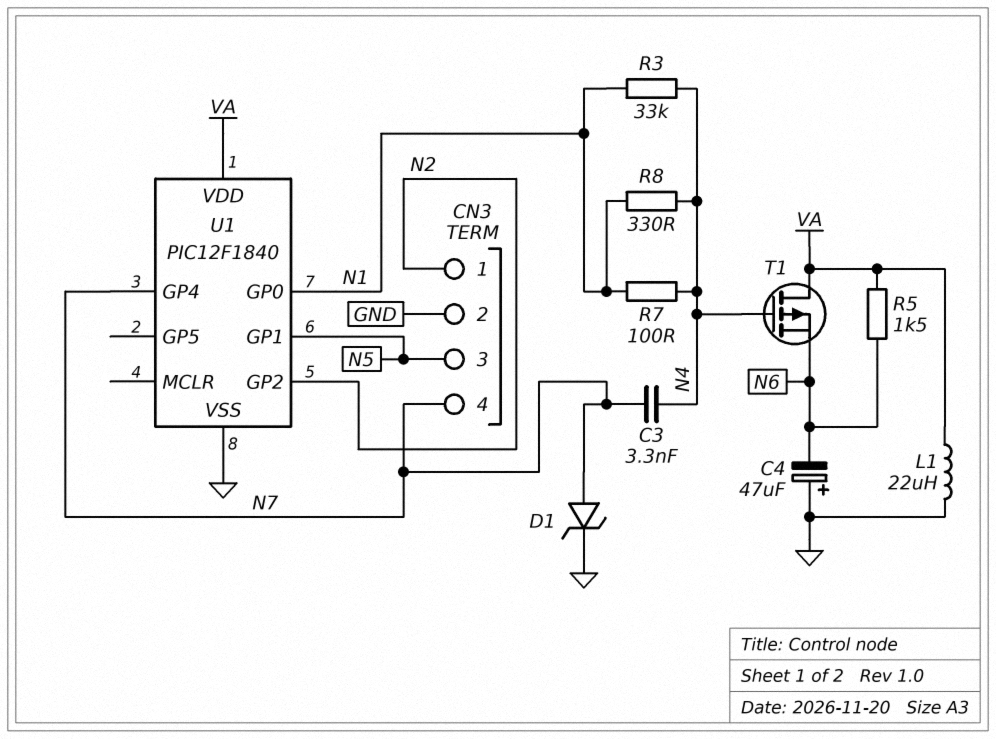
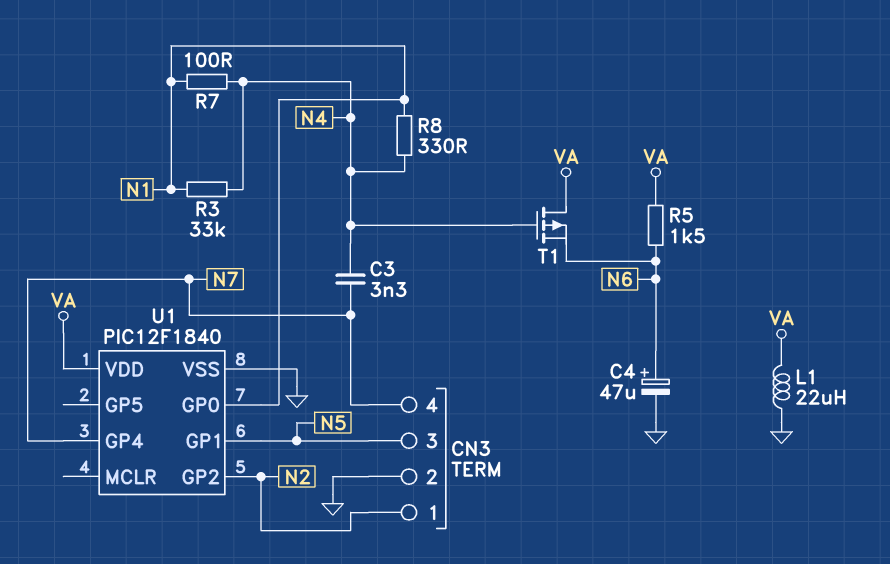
C4: 47uF (plus GND, minus N6) -> 47uF (plus N6, minus GND)
D1: zener (A N7, K GND) -> none

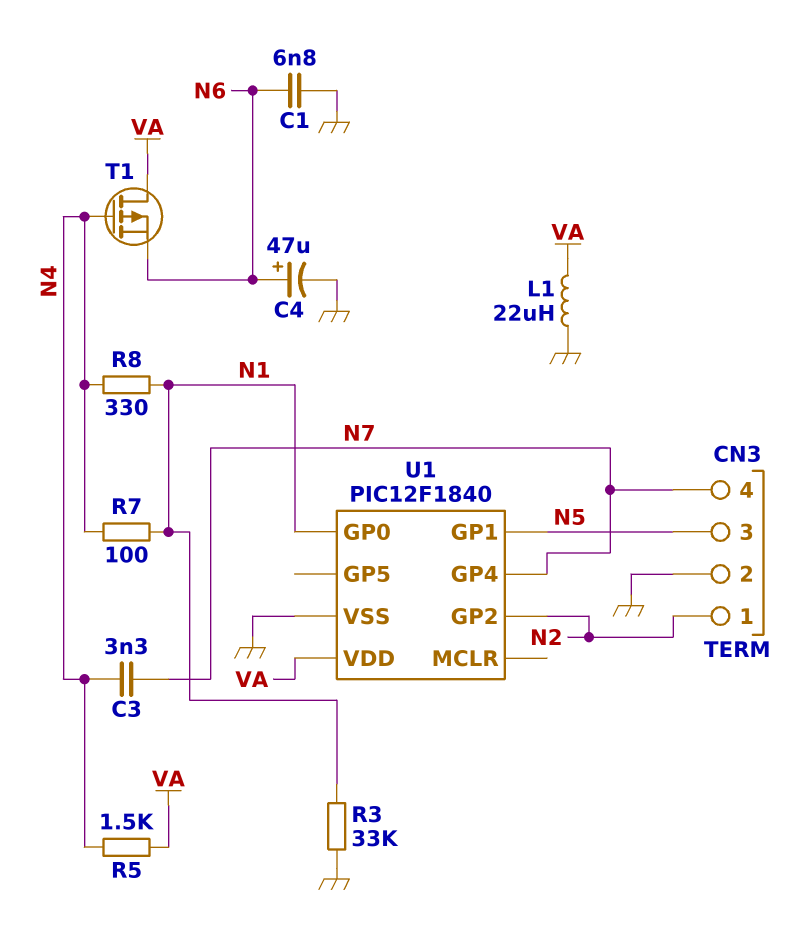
C1: none -> 6.8nF (GND, N6)
R3: 33k (N1, N4) -> 33k (GND, N1)
R5: 1.5k (N6, VA) -> 1.5k (N4, VA)

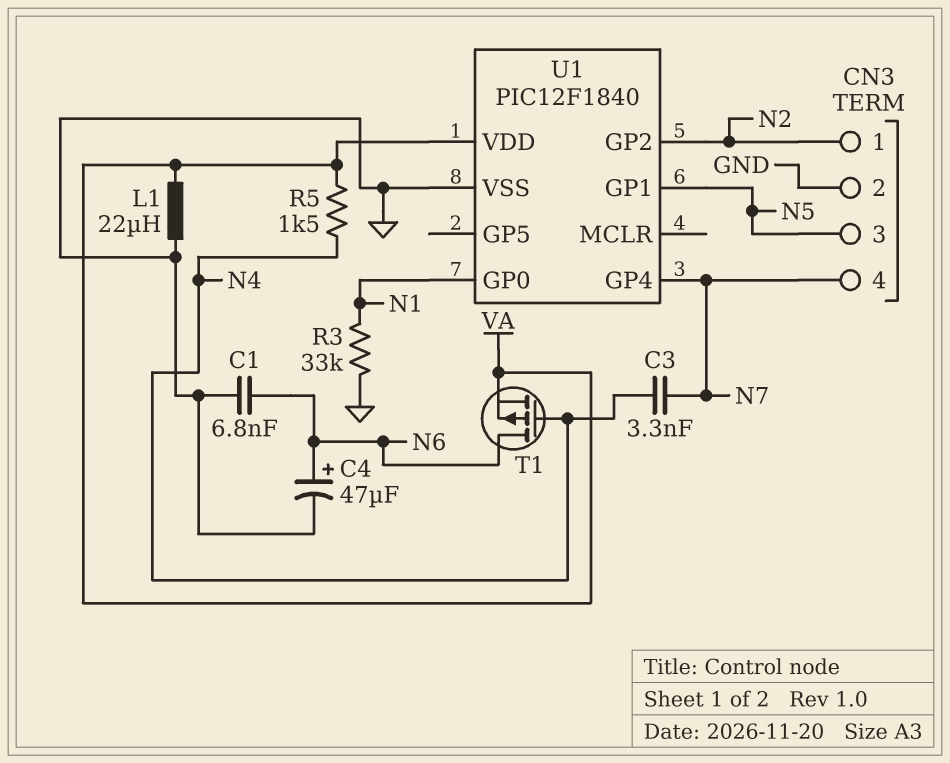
R7: 100 (N1, N4) -> none
R8: 330 (N1, N4) -> none
T1: PMOS (G N4, D VA, S N6) -> PMOS (G N4, D N6, S VA)

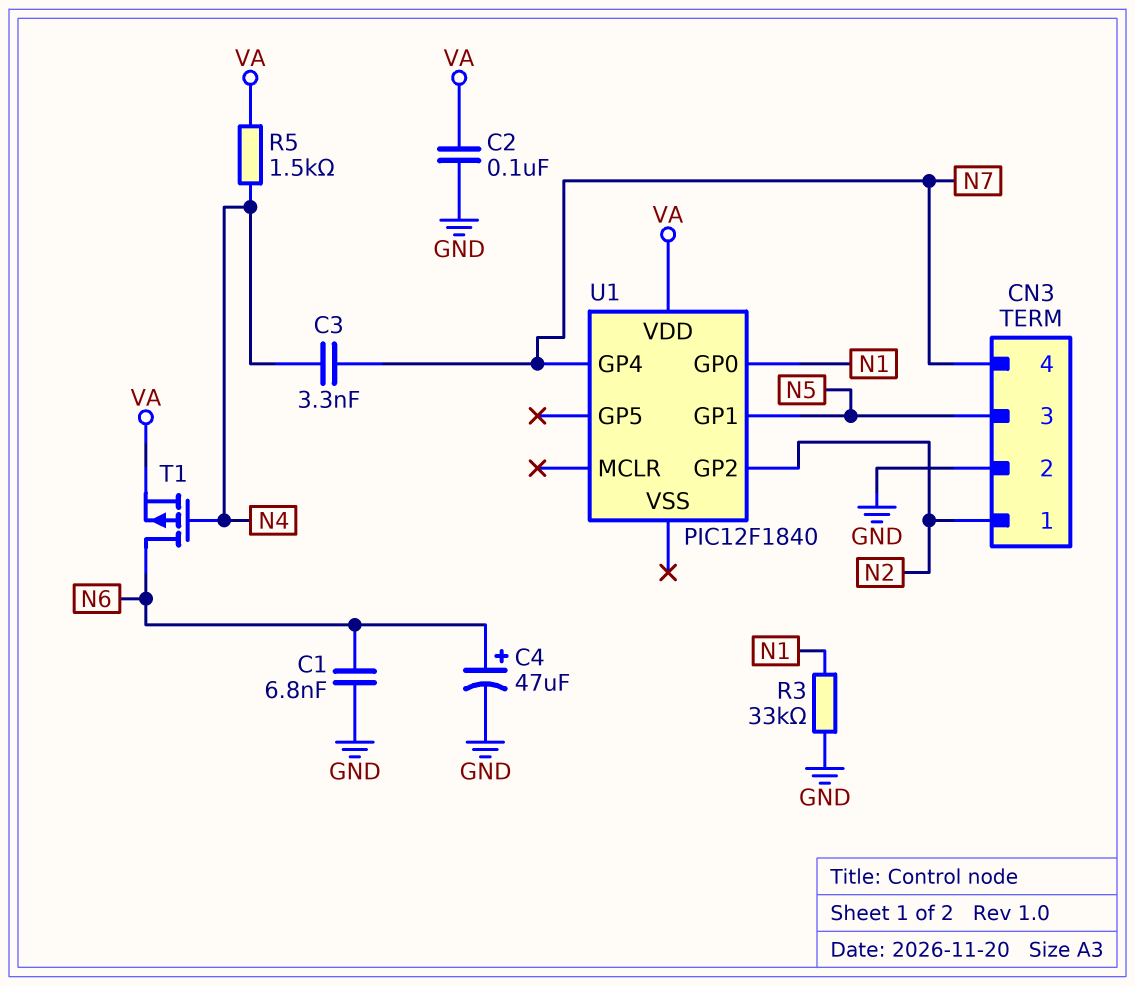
C2: none -> 100nF (GND, VA)
L1: 22uH (GND, VA) -> none
U1 pin VSS: GND -> none

